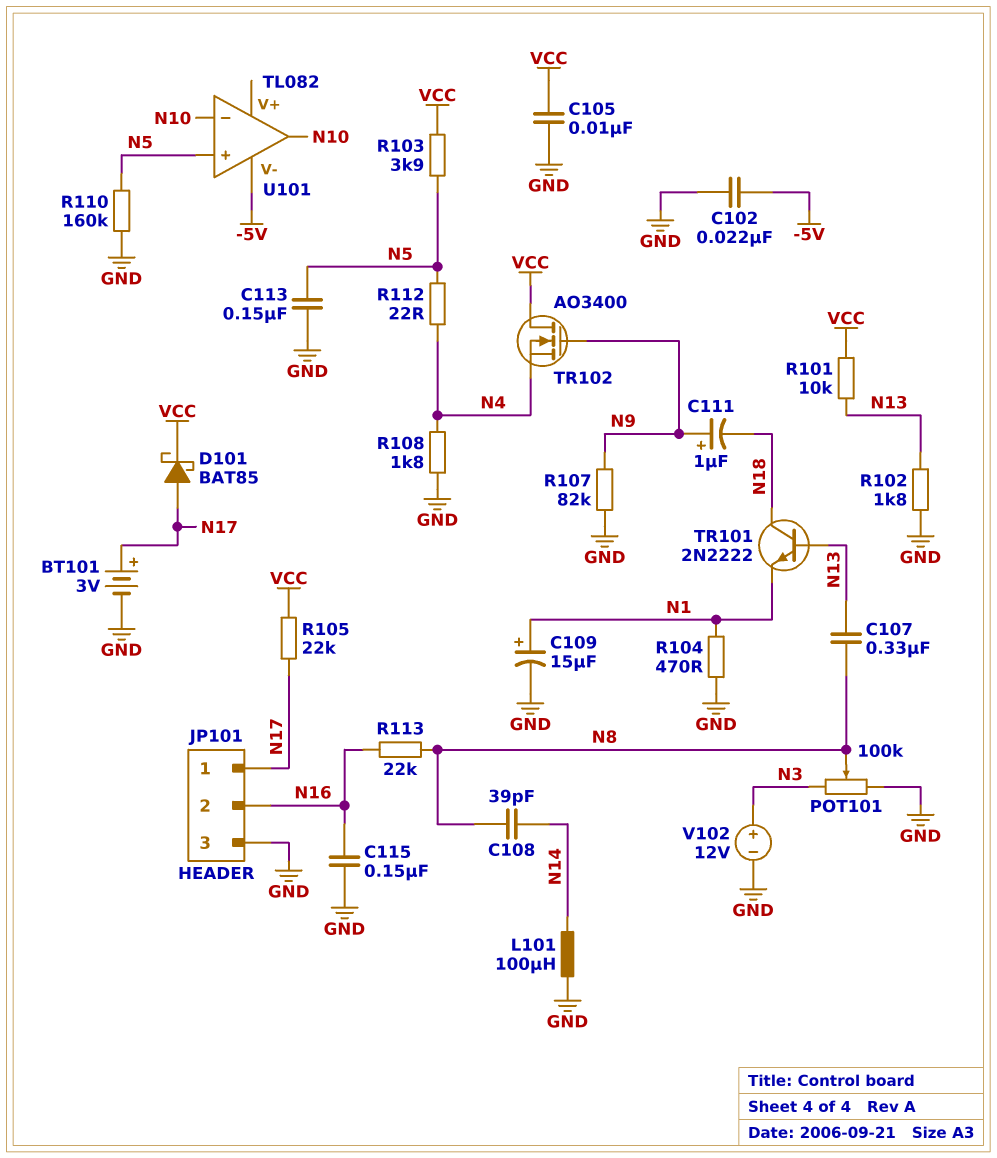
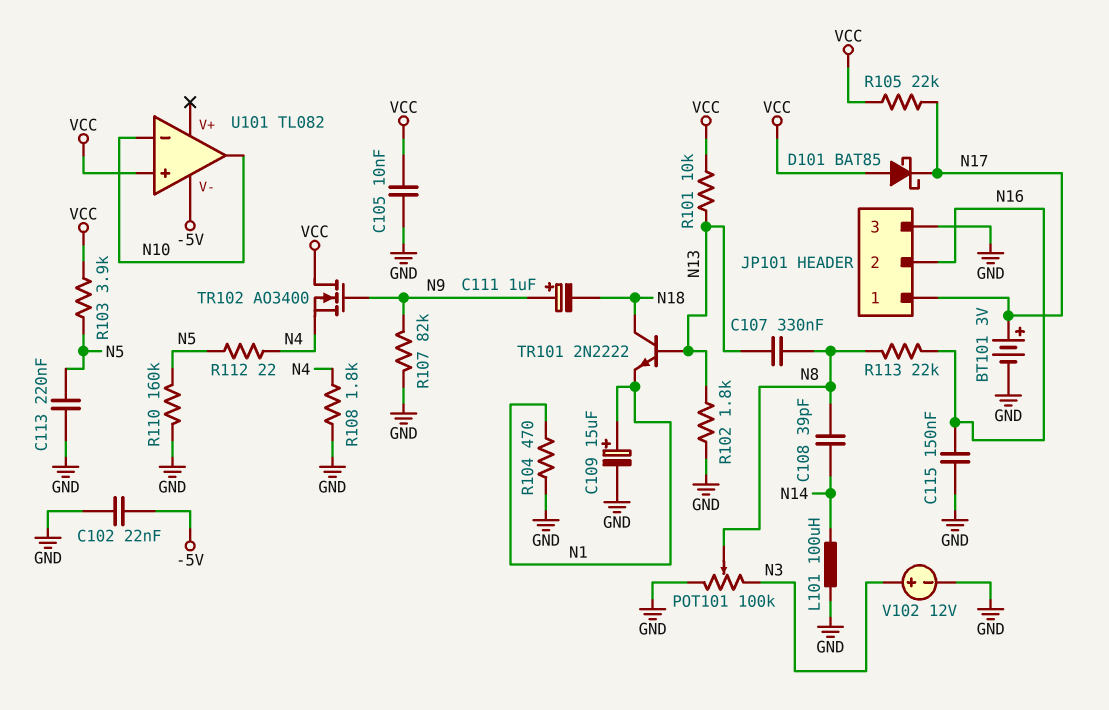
C113: 150nF (GND, N5) -> 220nF (GND, N5)
D101: schottky BAT85 (A N17, K VCC) -> schottky BAT85 (A VCC, K N17)
U101 pin in+: N5 -> VCC

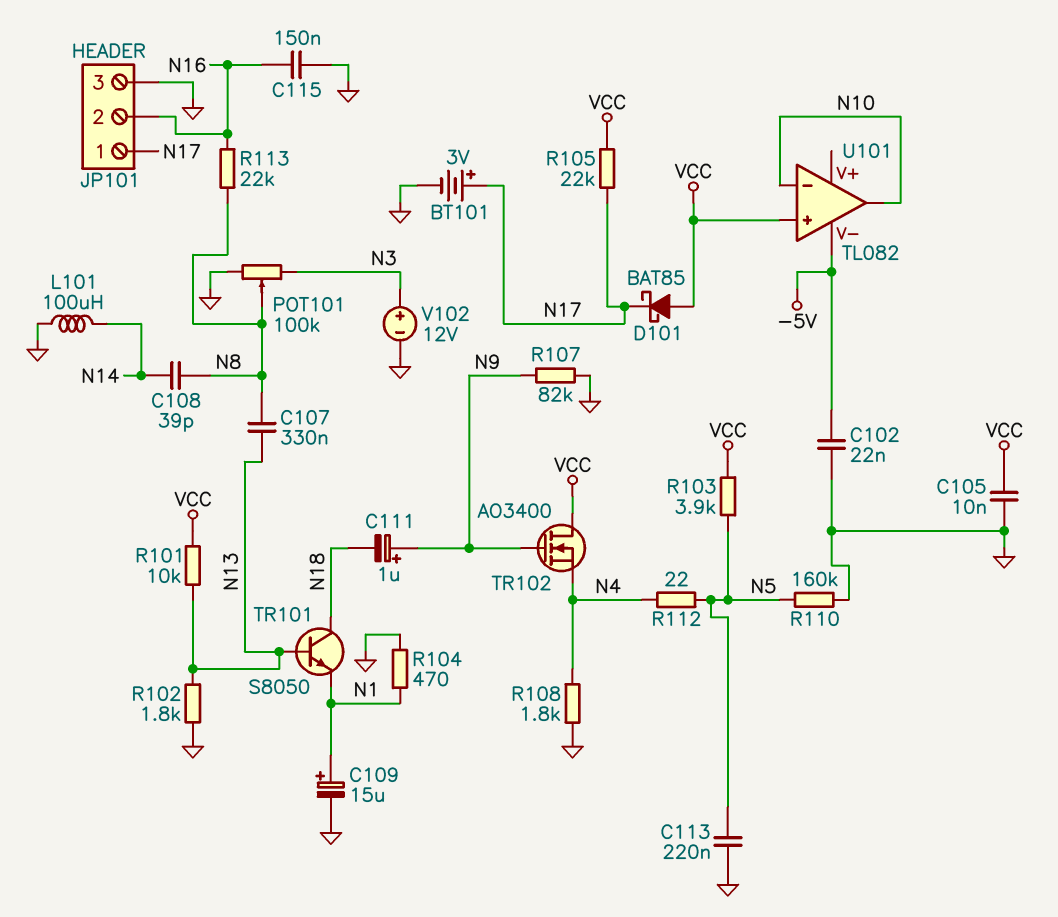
TR101: NPN 2N2222 (B N13, C N18, E N1) -> NPN S8050 (B N13, C N18, E N1)

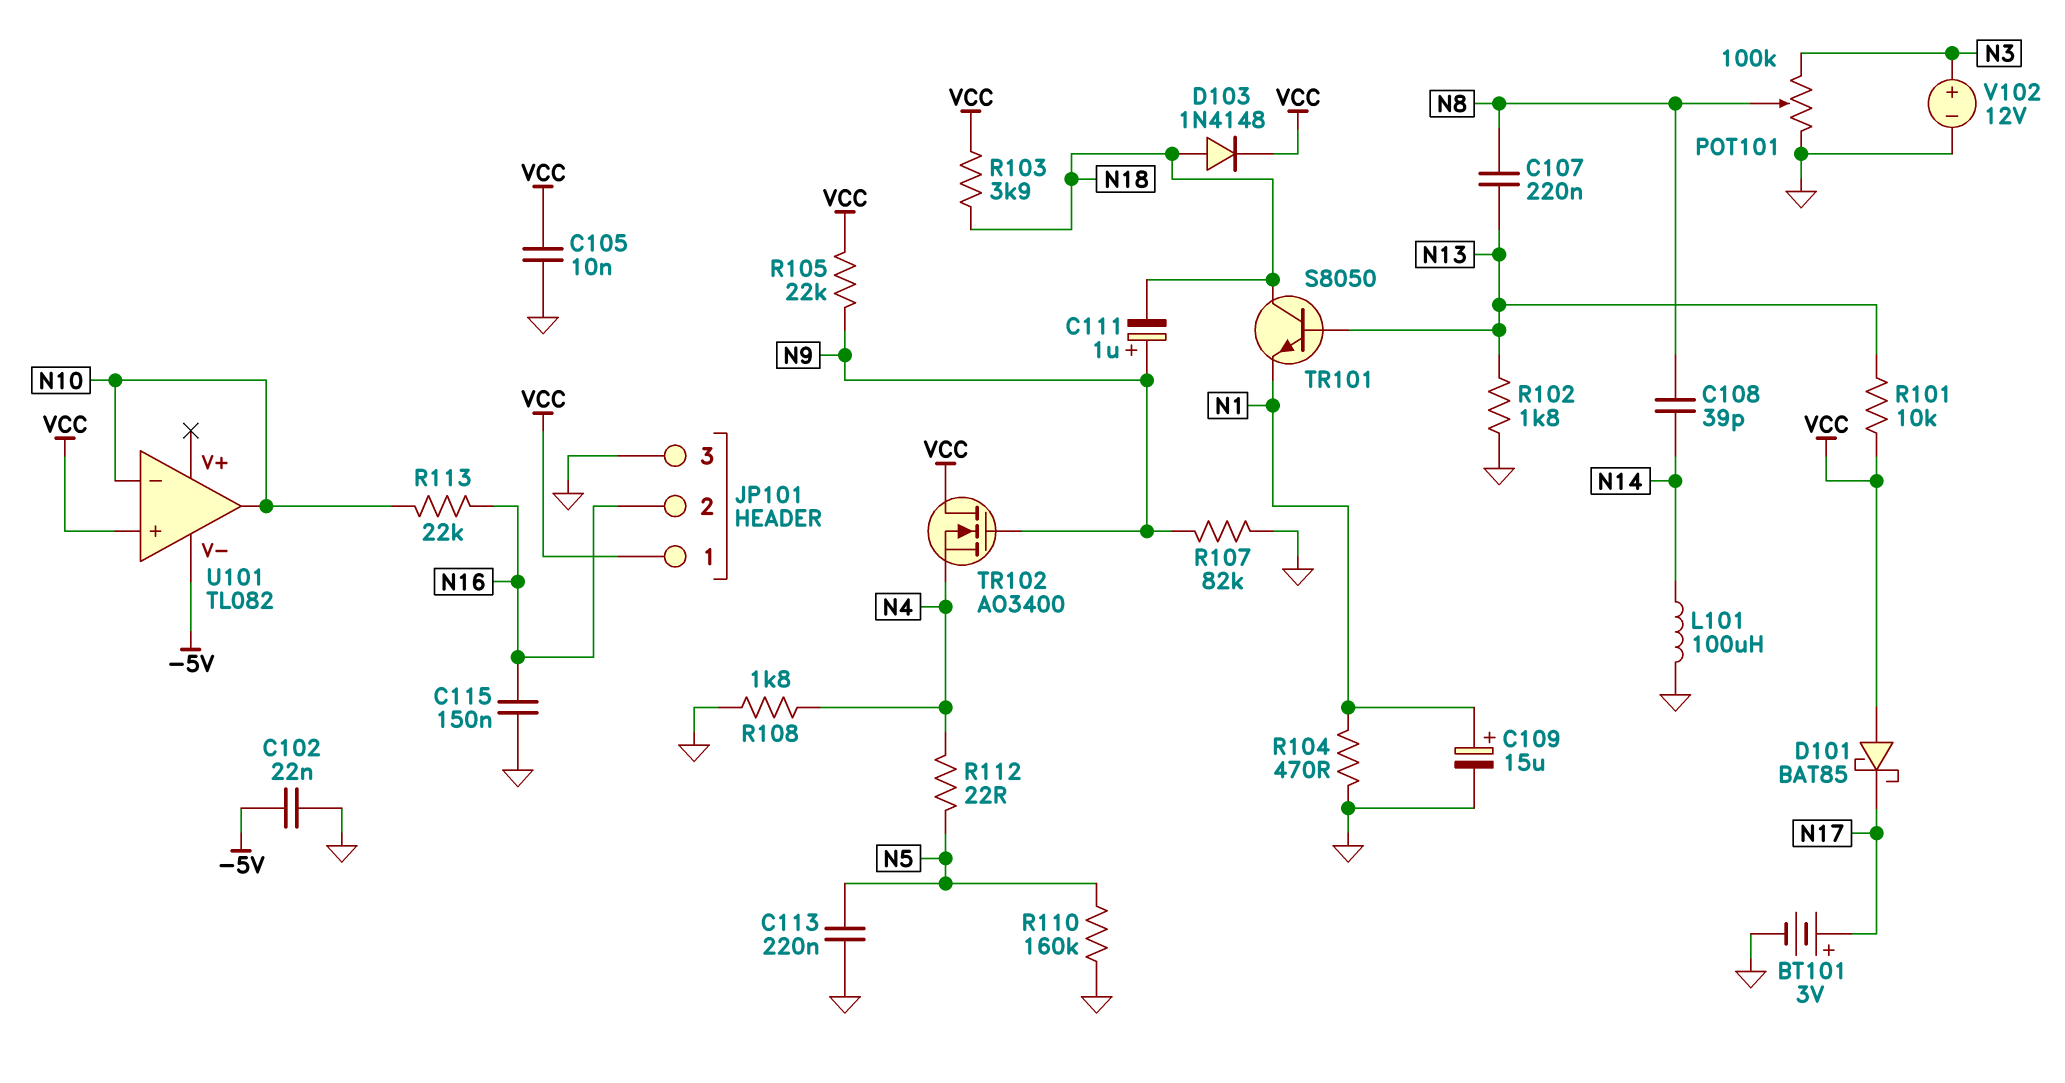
C107: 330nF (N8, N13) -> 220nF (N8, N13)
D103: none -> diode 1N4148 (A N18, K VCC)
JP101 pin 1: N17 -> VCC
R103: 3.9k (N5, VCC) -> 3.9k (N18, VCC)
R105: 22k (N17, VCC) -> 22k (N9, VCC)
R113: 22k (N8, N16) -> 22k (N10, N16)

